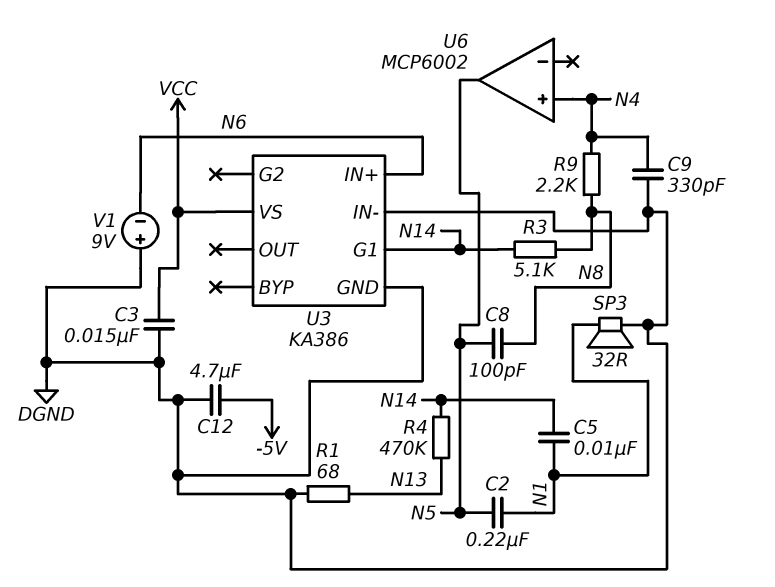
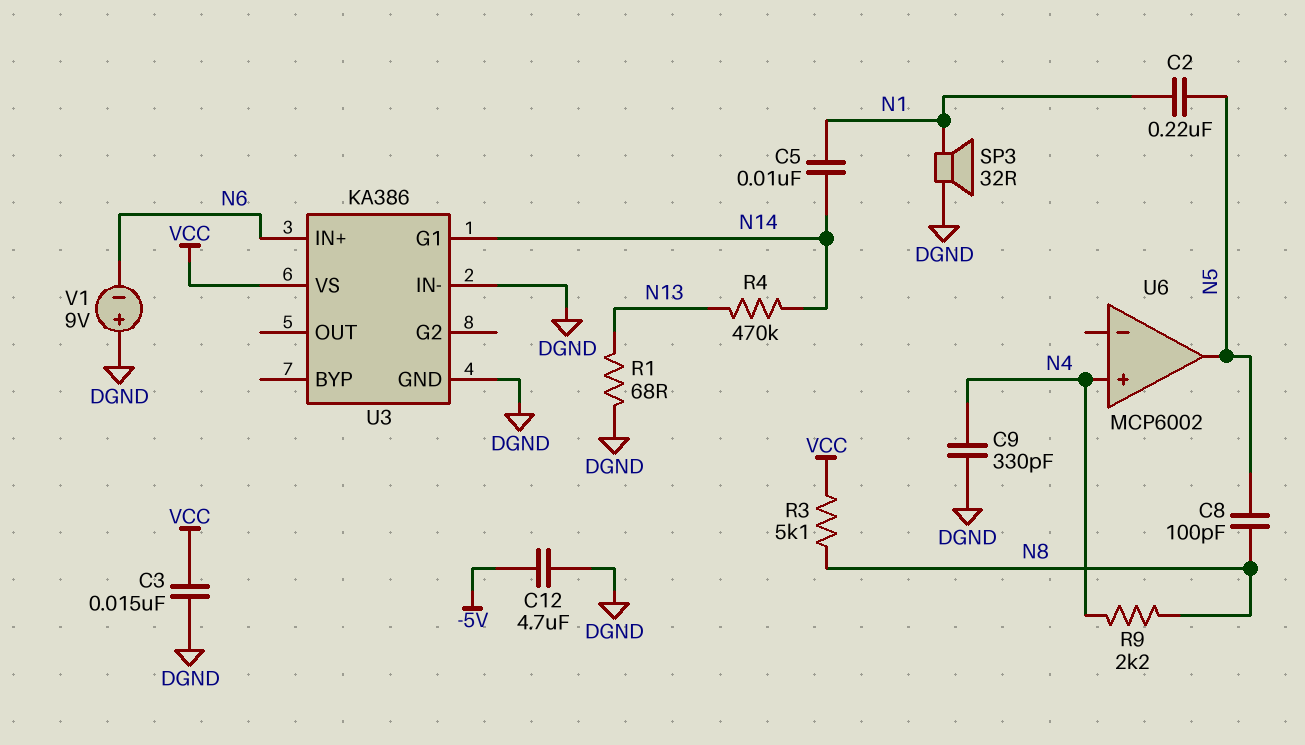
R3: 5.1k (N8, N14) -> 5.1k (N8, VCC)

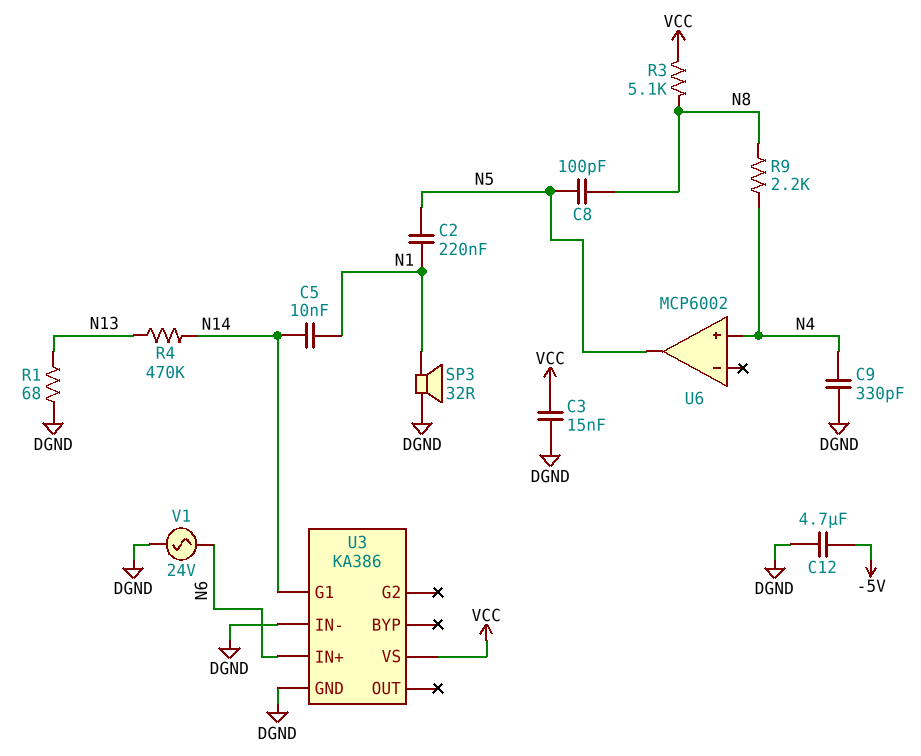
V1: 9V (plus DGND, minus N6) -> AC 24V (DGND, N6)

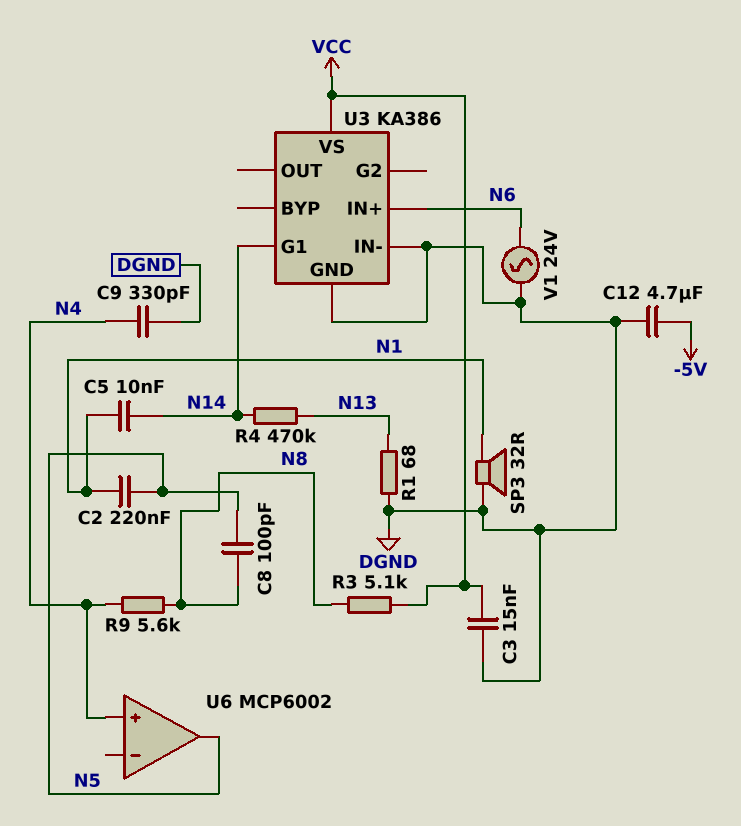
R9: 2.2k (N4, N8) -> 5.6k (N4, N8)

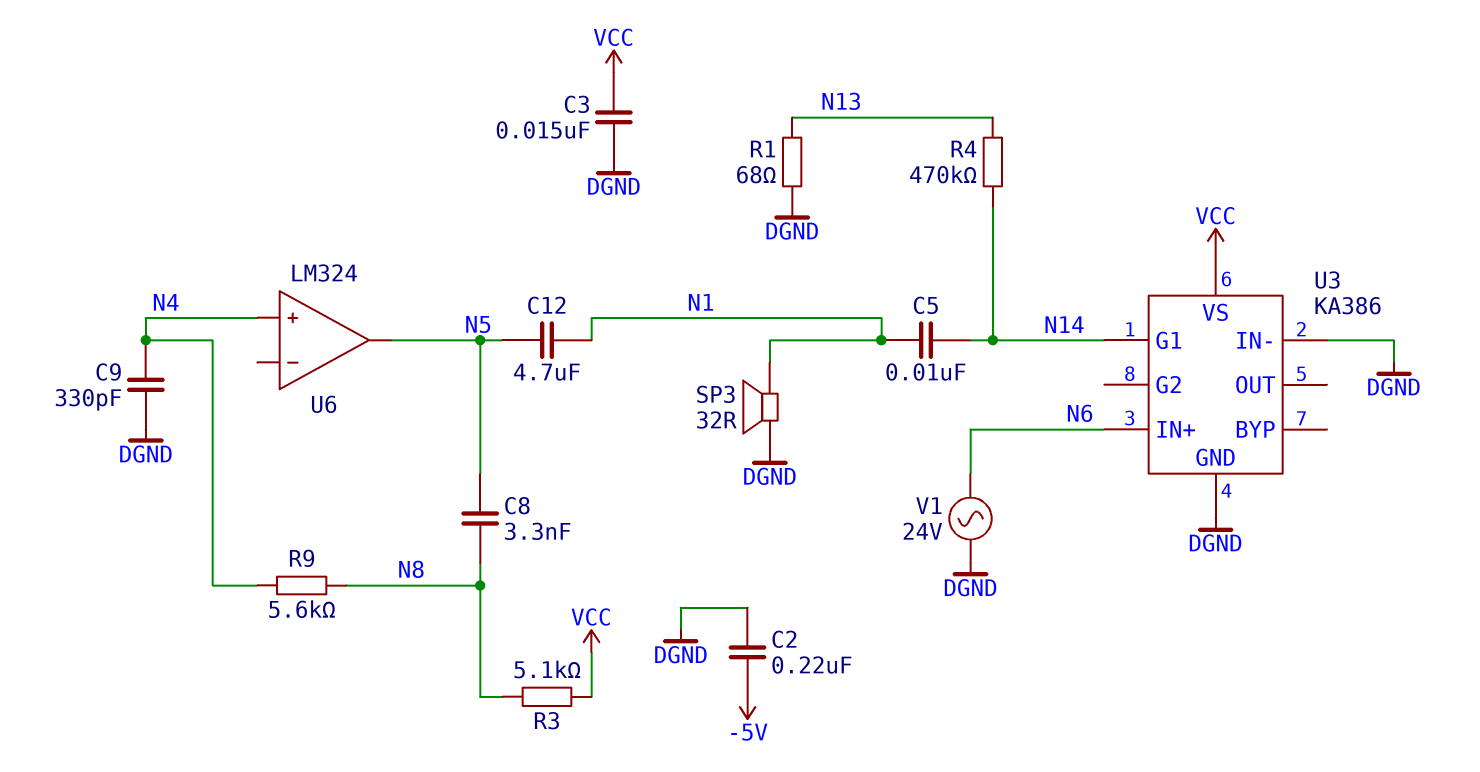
C2: 220nF (N1, N5) -> 220nF (-5V, DGND)
C8: 100pF (N5, N8) -> 3.3nF (N5, N8)
C12: 4.7uF (-5V, DGND) -> 4.7uF (N1, N5)
U6: MCP6002 -> LM324

